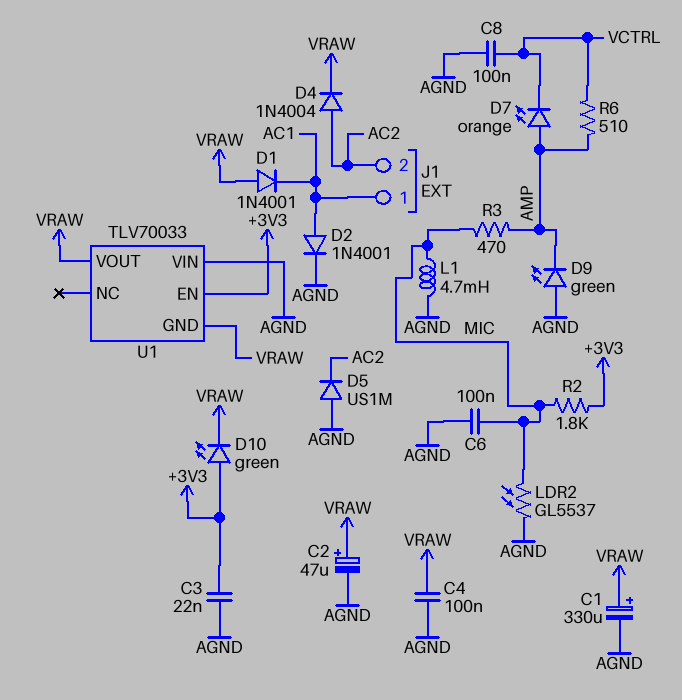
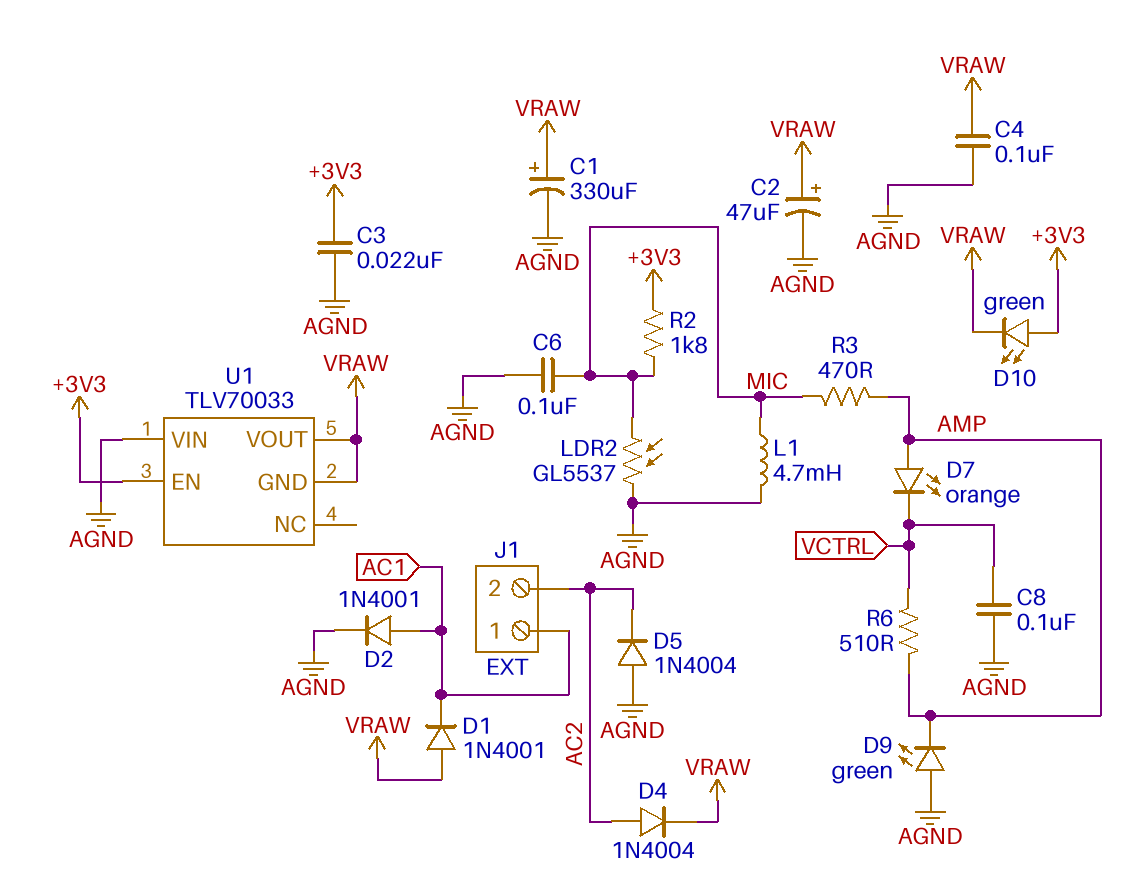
D5: diode US1M (A AGND, K AC2) -> diode 1N4004 (A AGND, K AC2)

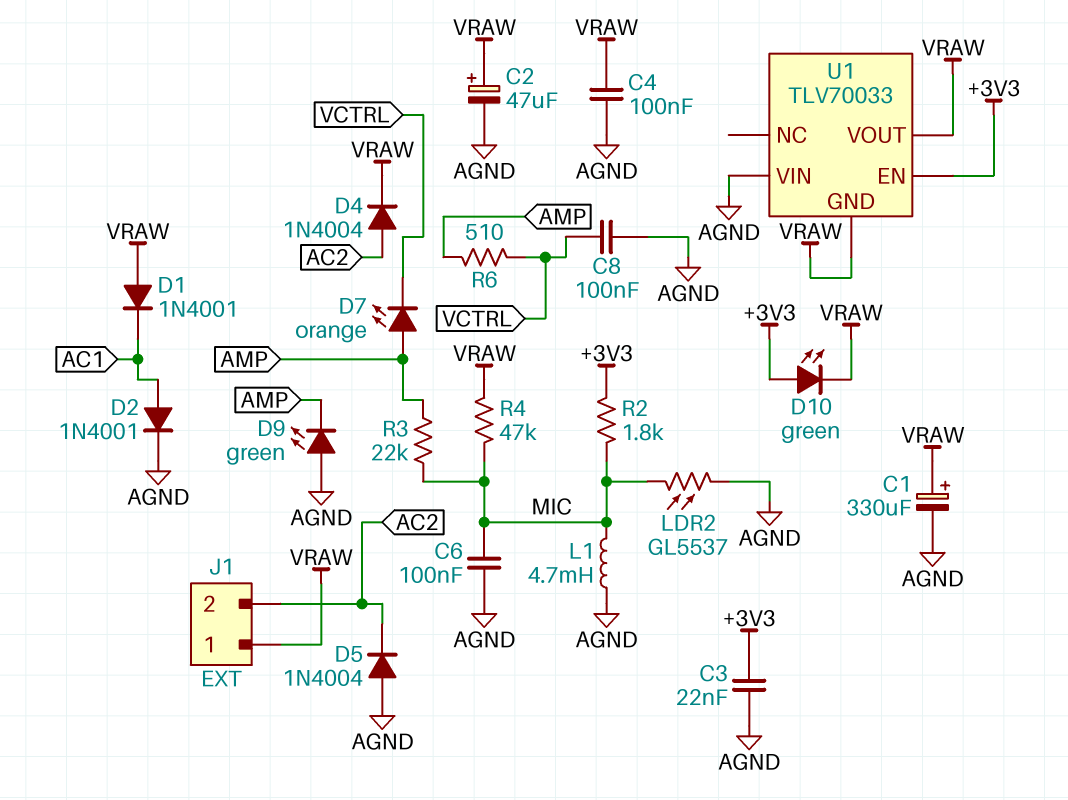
J1 pin 1: AC1 -> VRAW
R3: 470 (AMP, MIC) -> 22k (AMP, MIC)
R4: none -> 47k (MIC, VRAW)

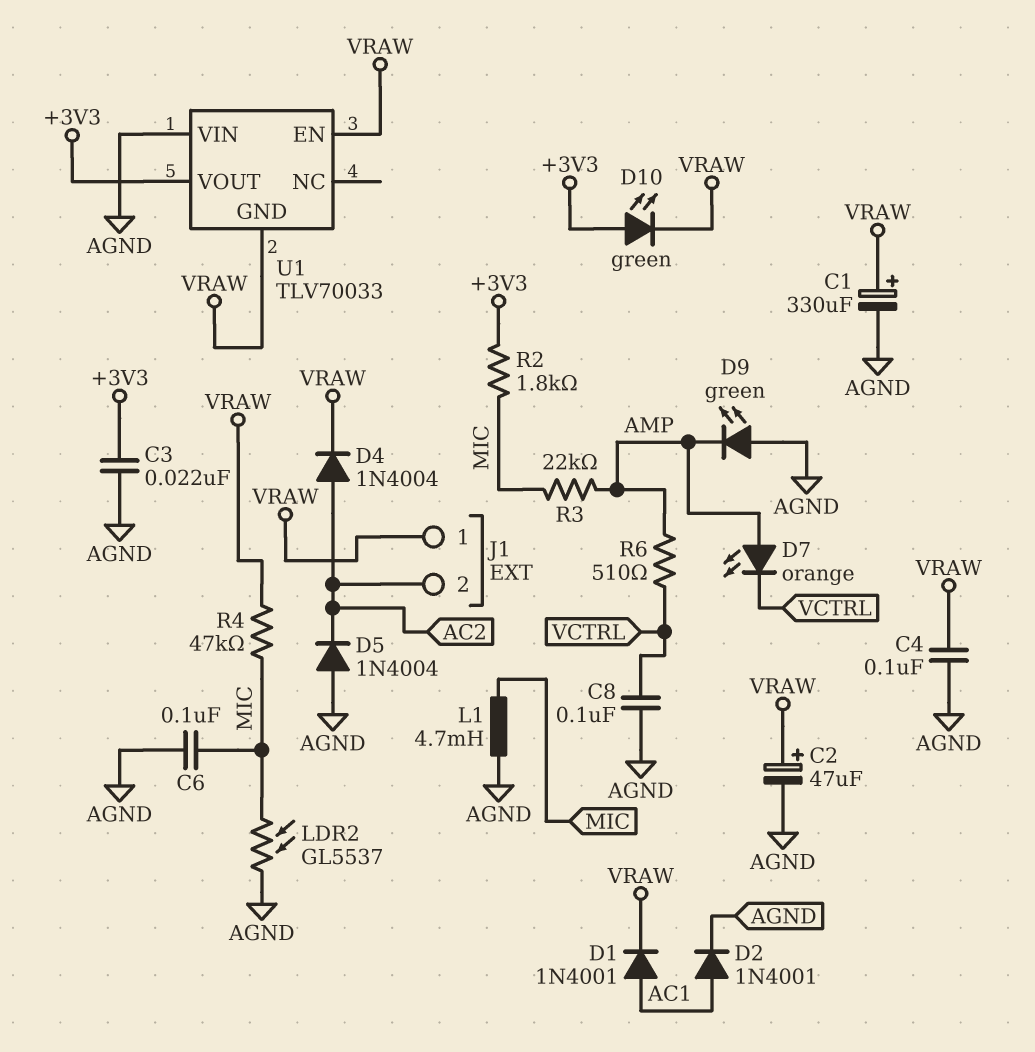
D1: diode 1N4001 (A VRAW, K AC1) -> diode 1N4001 (A AC1, K VRAW)
U1 pin EN: +3V3 -> VRAW
U1 pin VOUT: VRAW -> +3V3

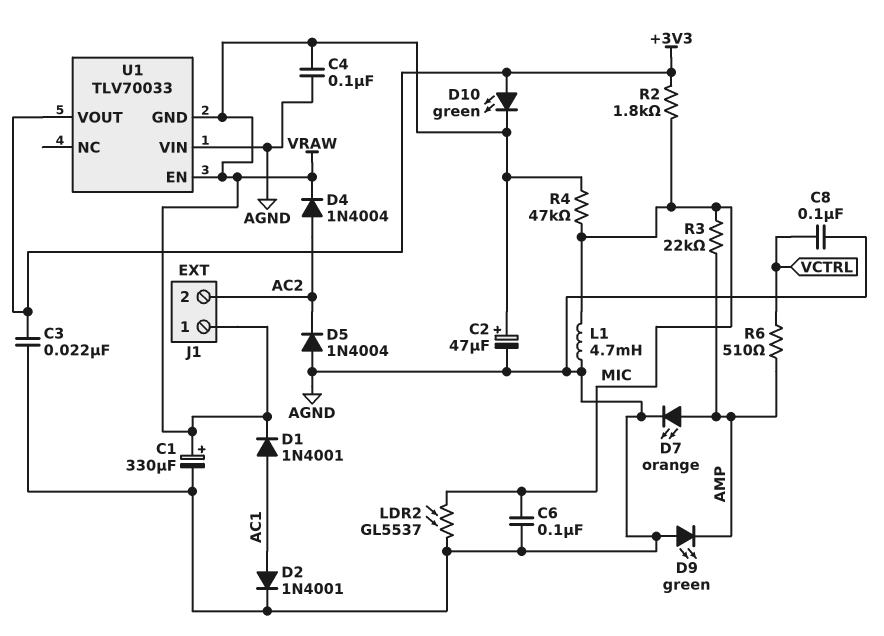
D7: LED orange (A AMP, K VCTRL) -> LED orange (A AMP, K AGND)

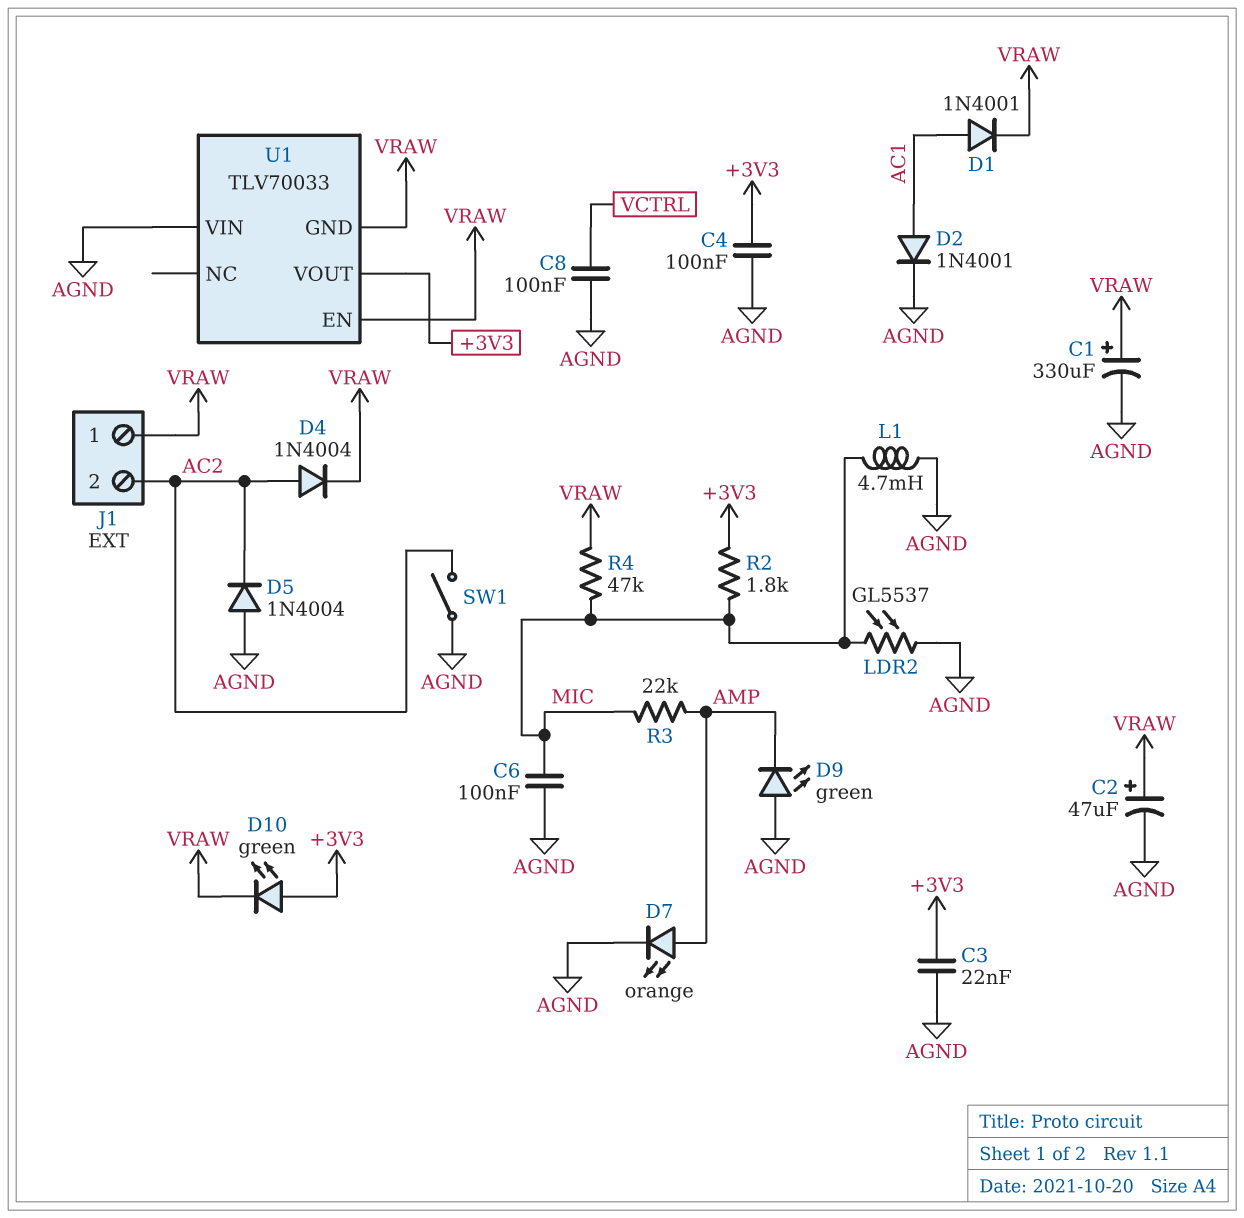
C4: 100nF (AGND, VRAW) -> 100nF (+3V3, AGND)
R6: 510 (AMP, VCTRL) -> none
SW1: none -> switch (AC2, AGND)

